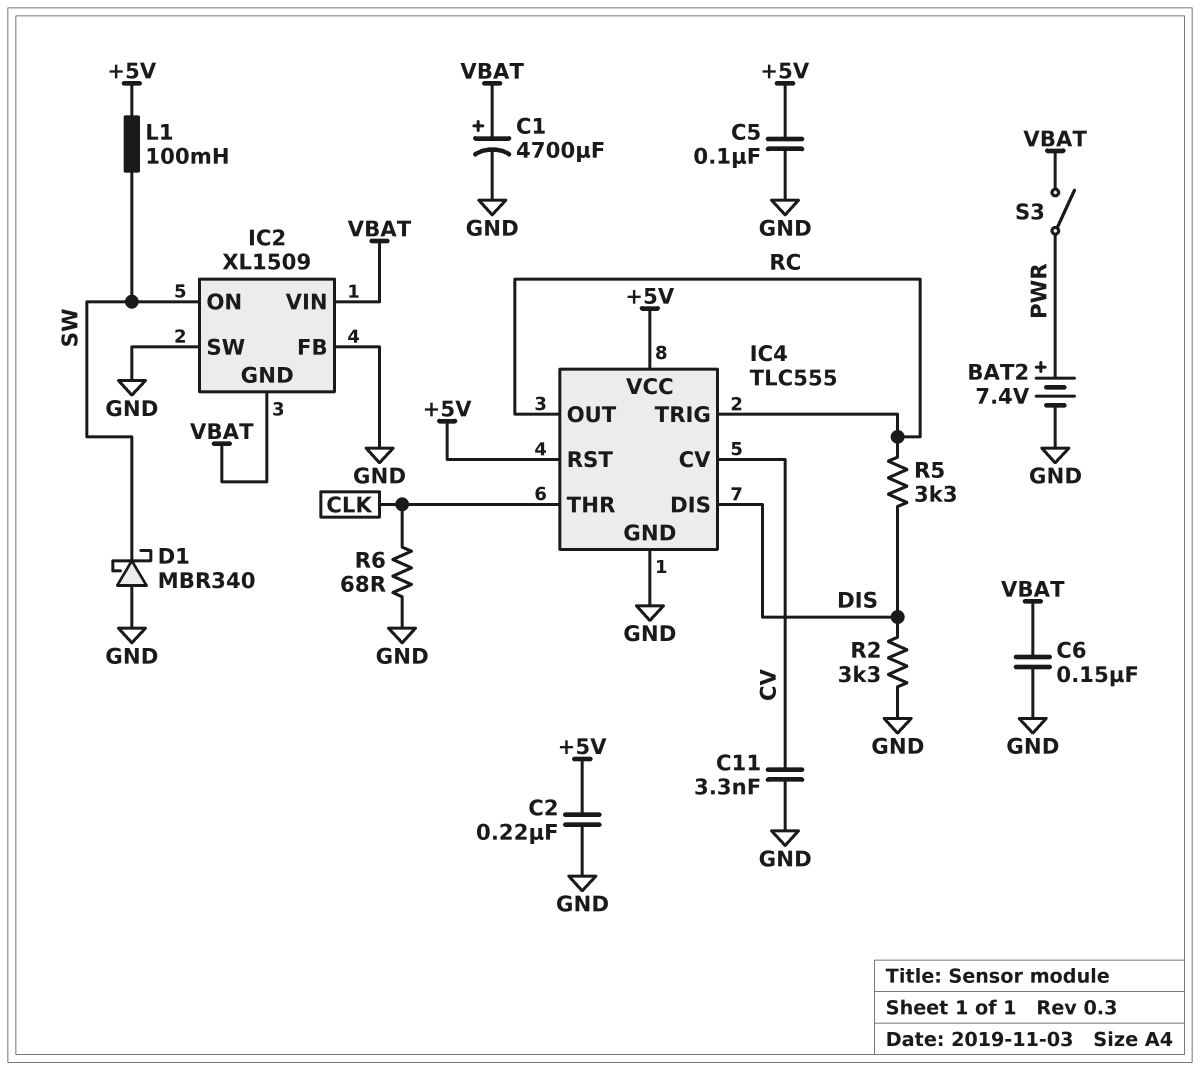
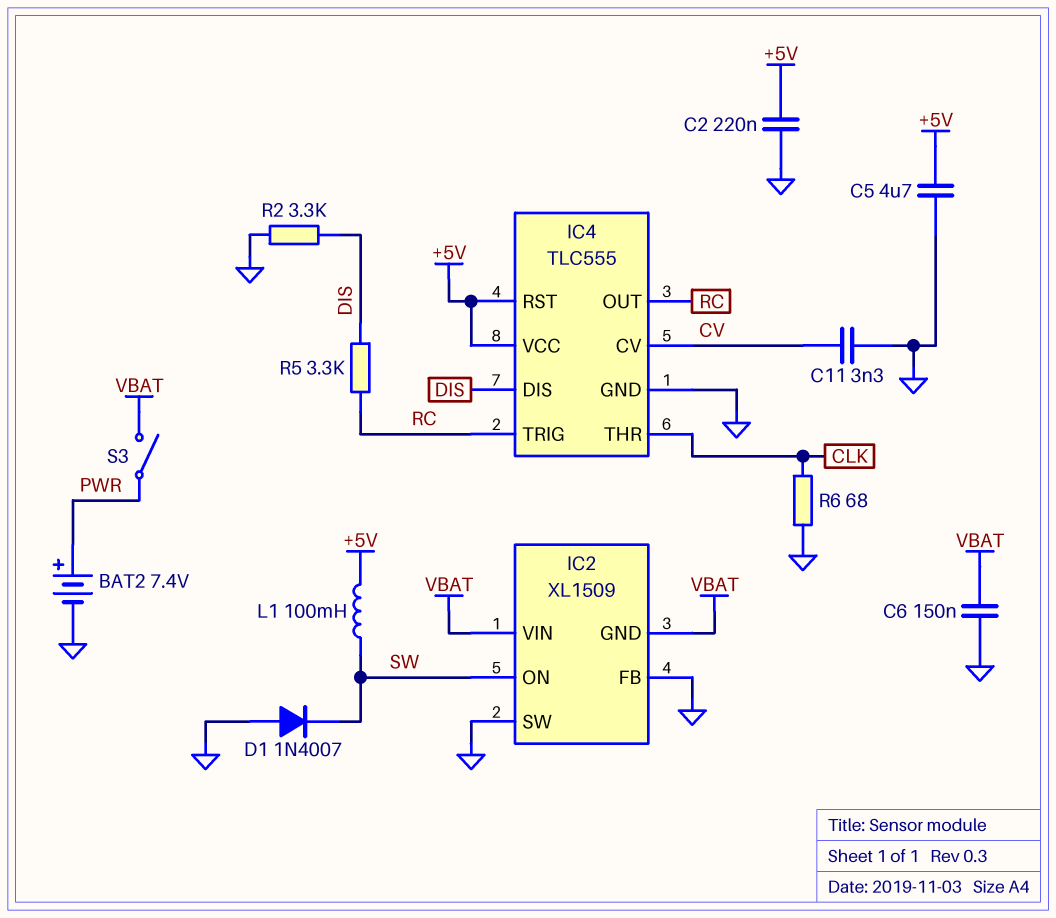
C1: 4700uF (plus VBAT, minus GND) -> none
C5: 100nF (+5V, GND) -> 4.7uF (+5V, GND)
D1: schottky MBR340 (A GND, K SW) -> diode 1N4007 (A GND, K SW)

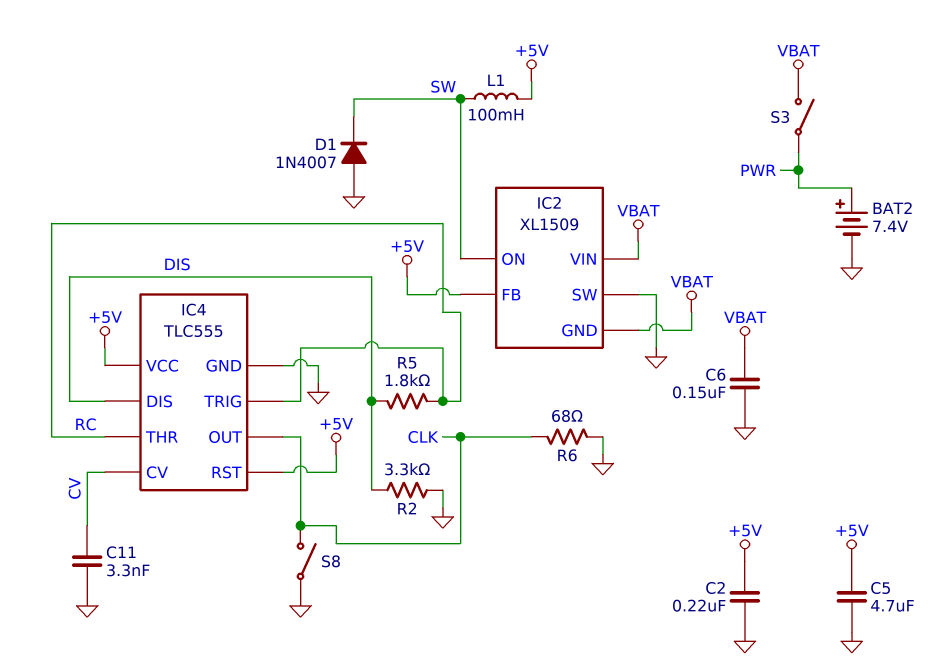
IC2 pin FB: GND -> +5V
IC4 pin OUT: RC -> CLK
IC4 pin THR: CLK -> RC
R5: 3.3k (DIS, RC) -> 1.8k (DIS, RC)
S8: none -> switch (CLK, GND)

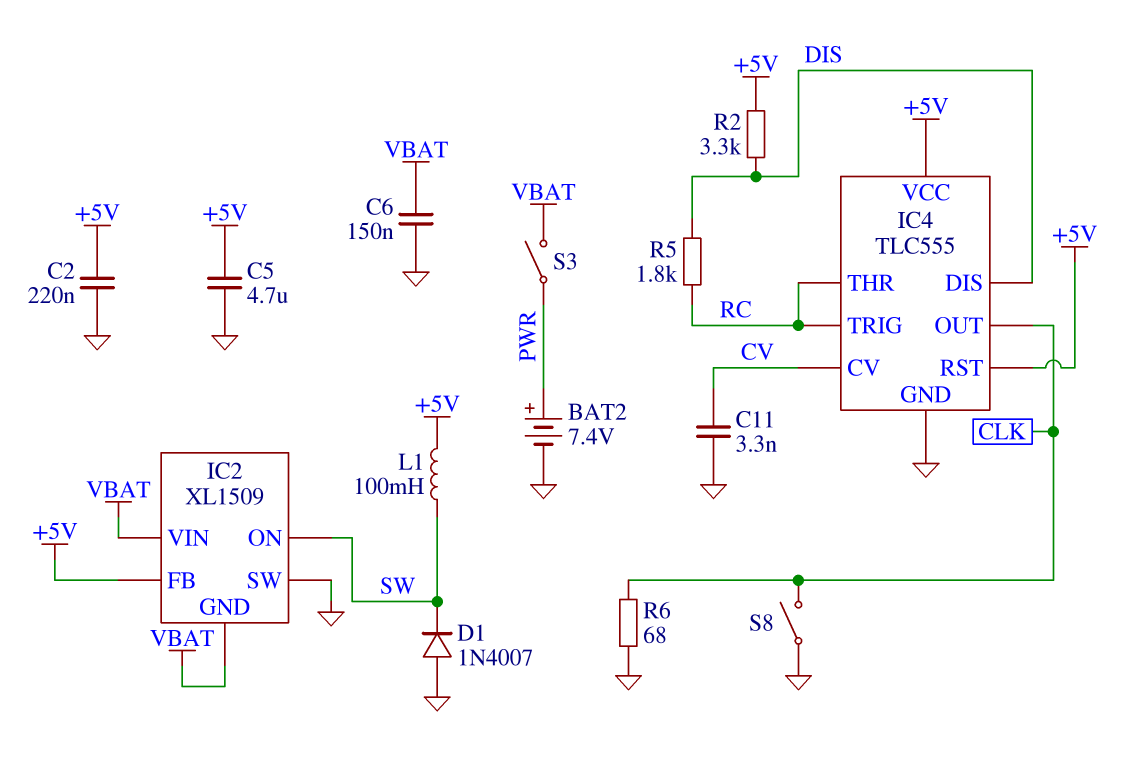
R2: 3.3k (DIS, GND) -> 3.3k (+5V, DIS)

